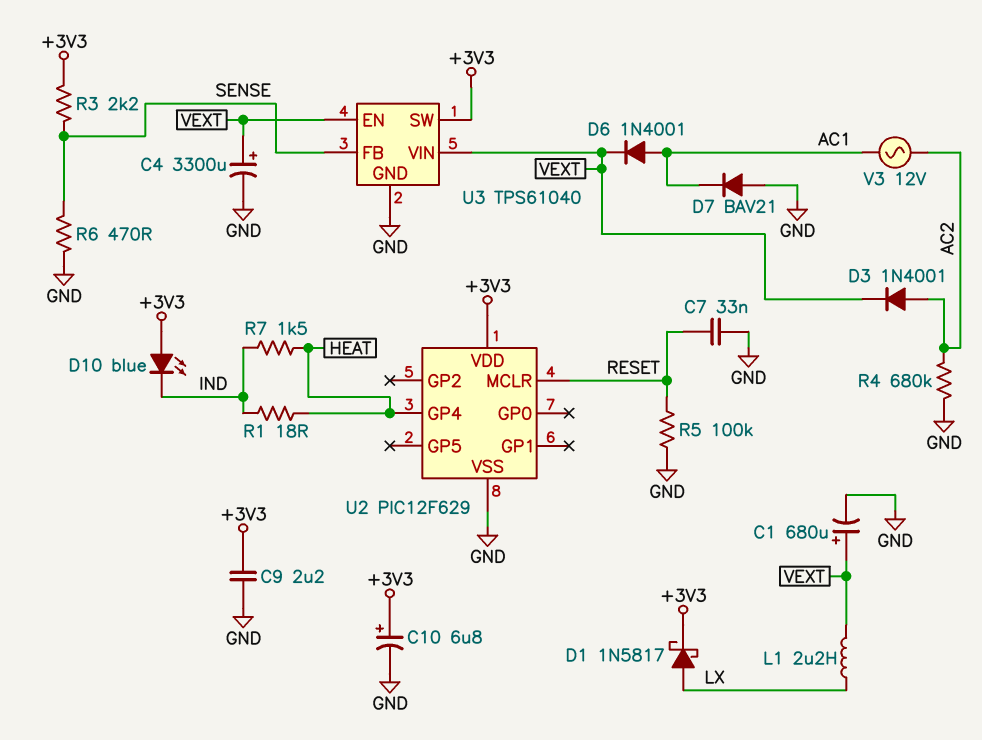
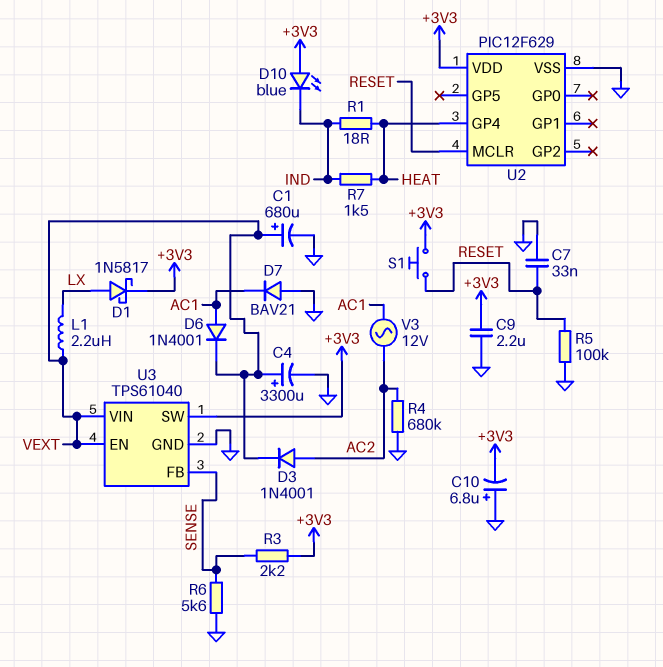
C10: 6.8uF (plus +3V3, minus GND) -> 6.8uF (plus GND, minus +3V3)
R6: 470 (GND, SENSE) -> 5.6k (GND, SENSE)
S1: none -> button (+3V3, RESET)

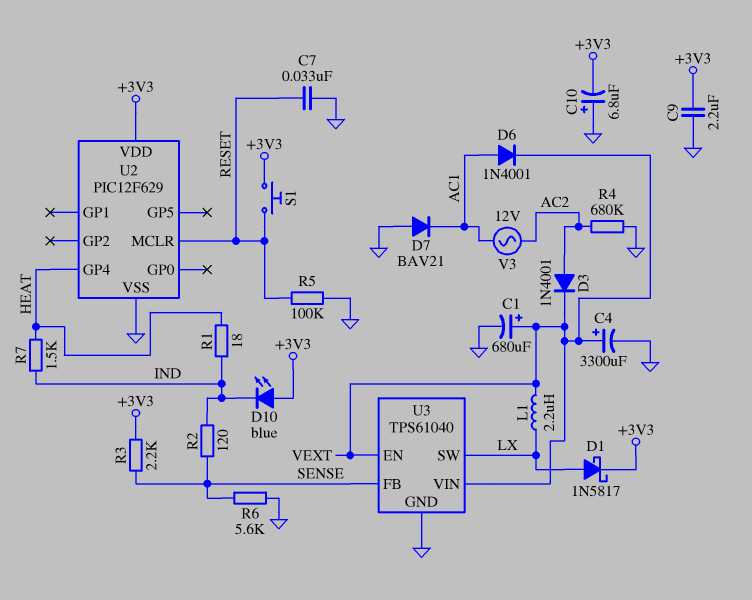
R2: none -> 120 (IND, SENSE)
U3 pin SW: +3V3 -> LX

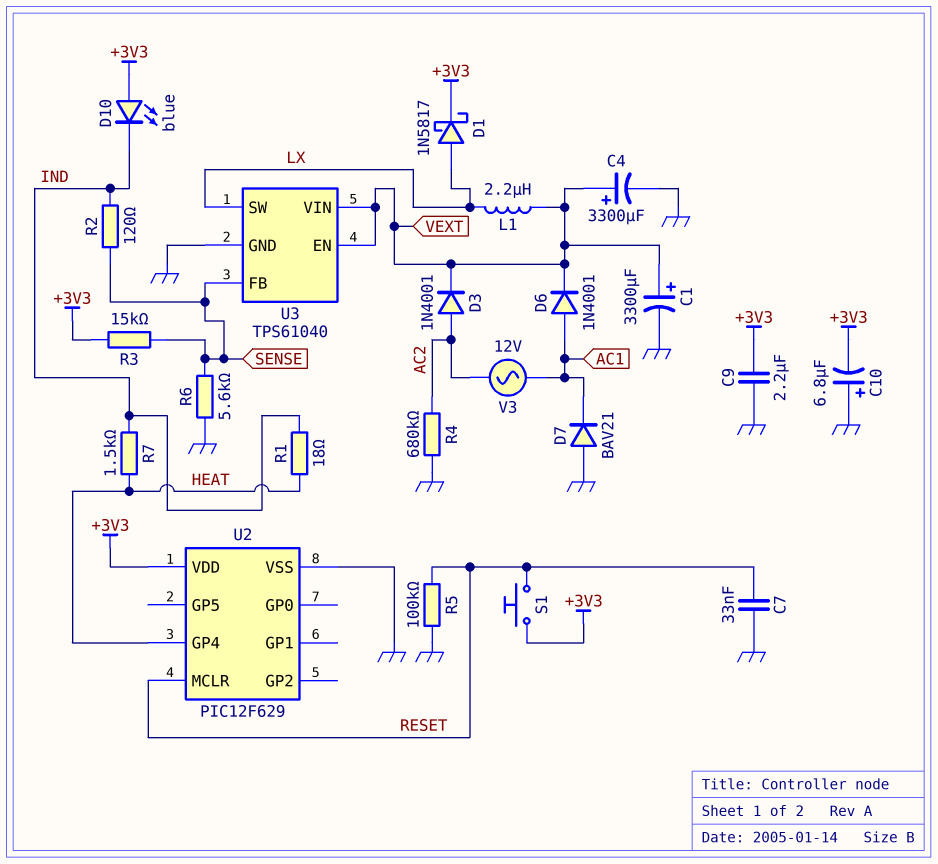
C1: 680uF (plus VEXT, minus GND) -> 3300uF (plus VEXT, minus GND)
R3: 2.2k (+3V3, SENSE) -> 15k (+3V3, SENSE)

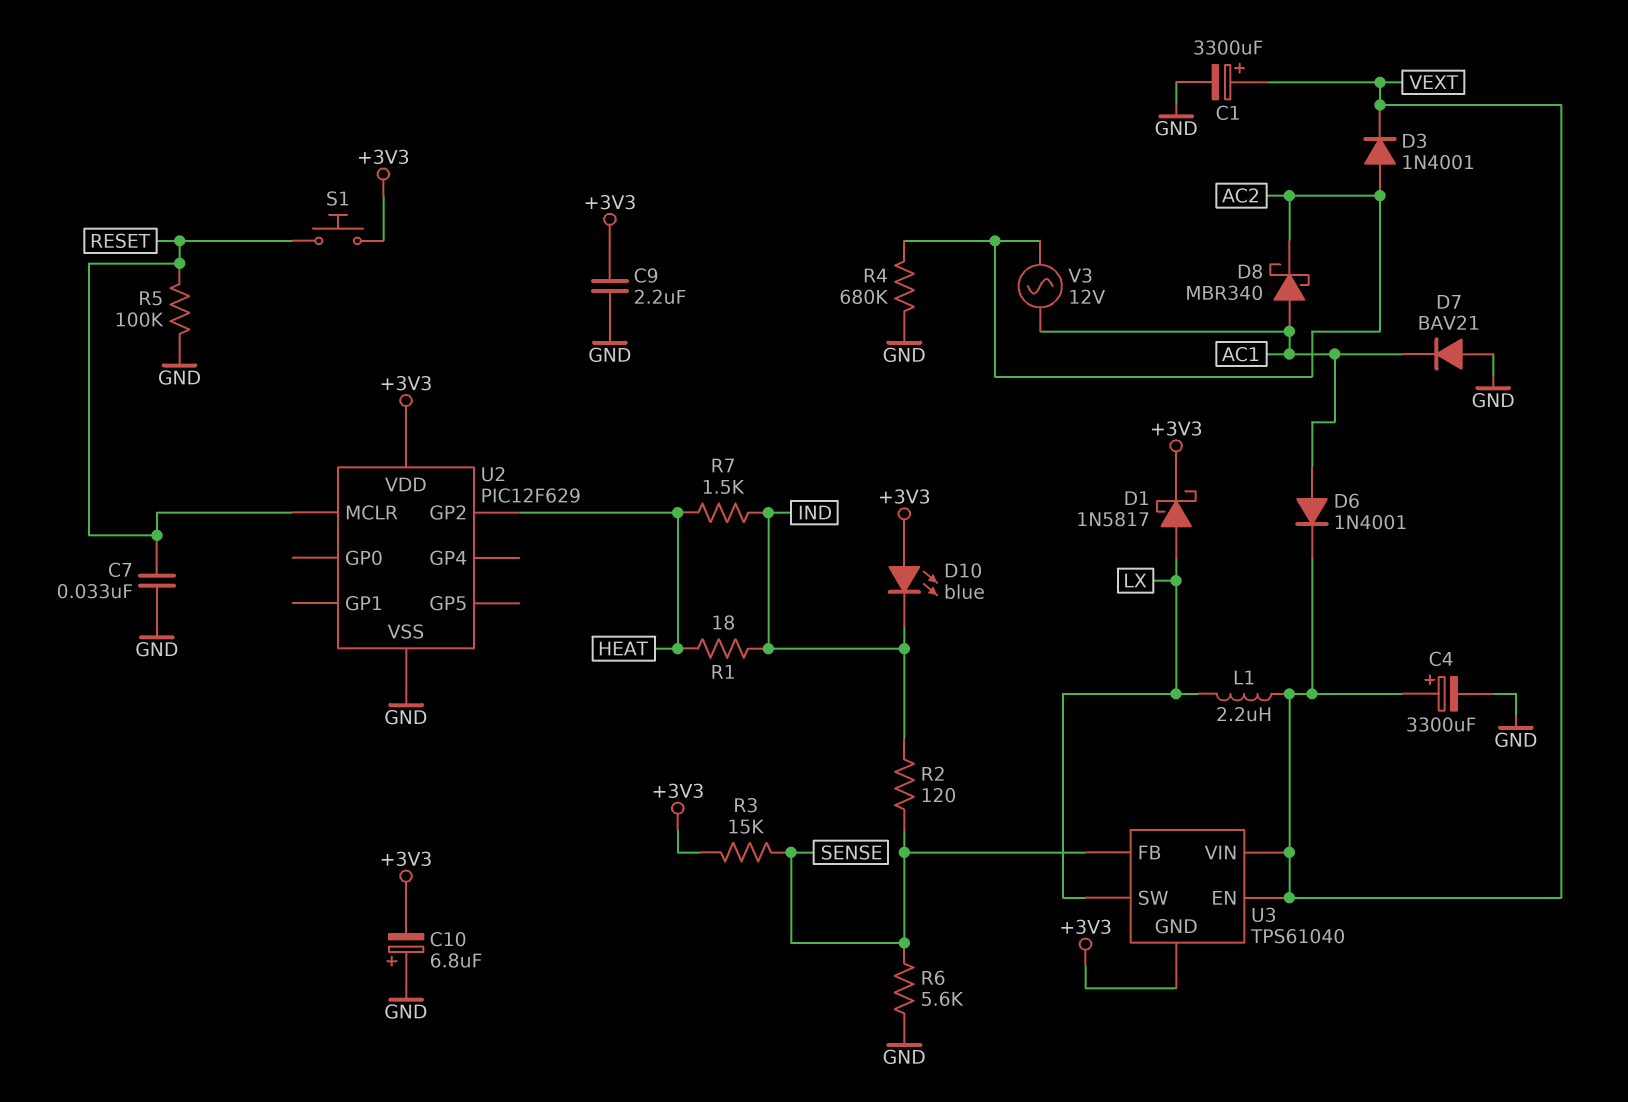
D8: none -> schottky MBR340 (A AC1, K AC2)
U2 pin GP2: none -> HEAT
U2 pin GP4: HEAT -> none
U3 pin GND: GND -> +3V3

